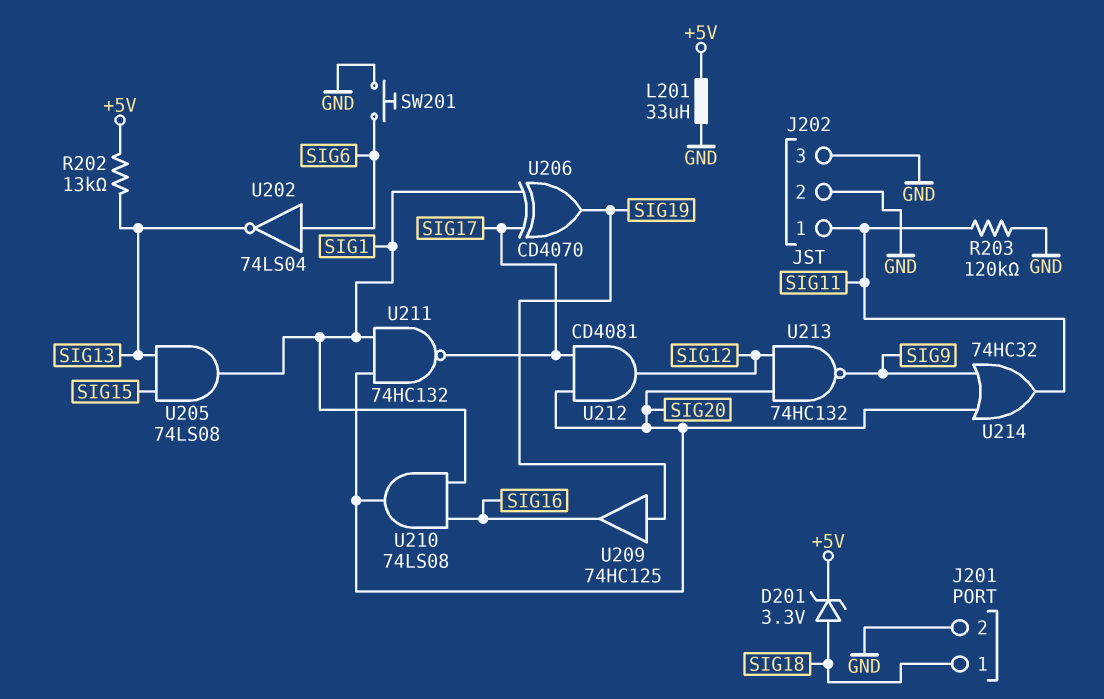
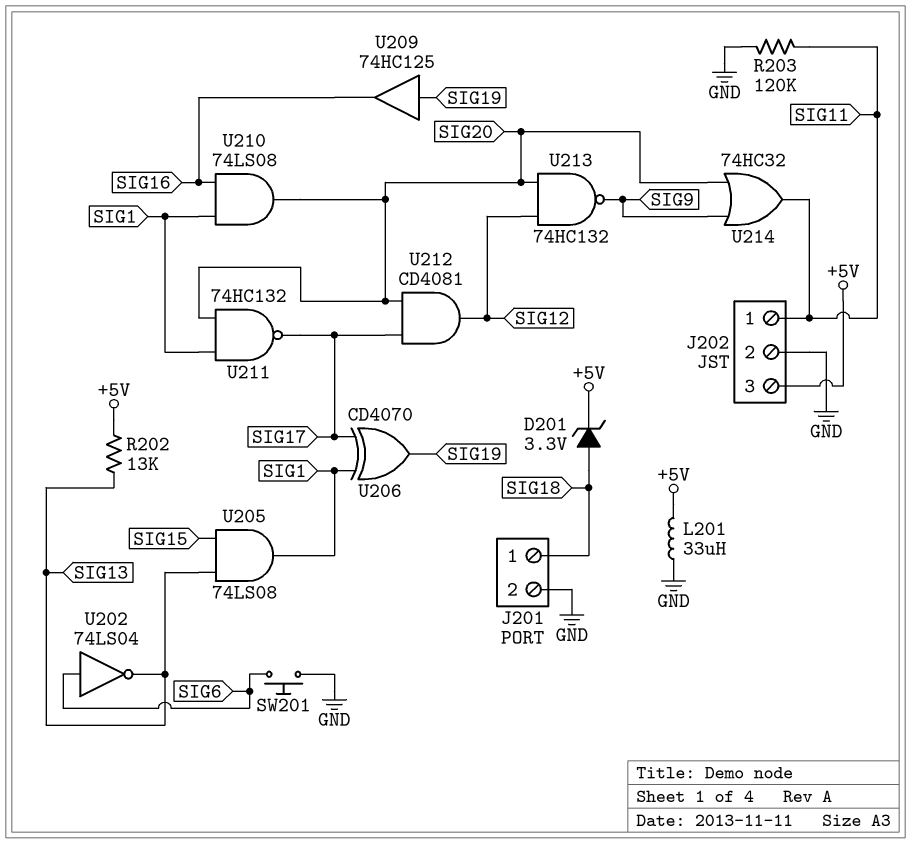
J202 pin 3: GND -> +5V

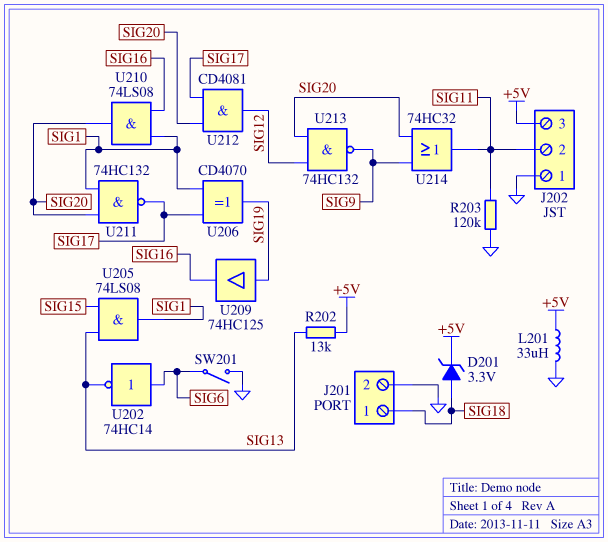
J202 pin 1: SIG11 -> GND
J202 pin 2: GND -> SIG11
SW201: button (GND, SIG6) -> switch (GND, SIG6)
U202: NOT 74LS04 (in SIG6, out SIG13) -> NOT 74HC14 (in SIG6, out SIG13)

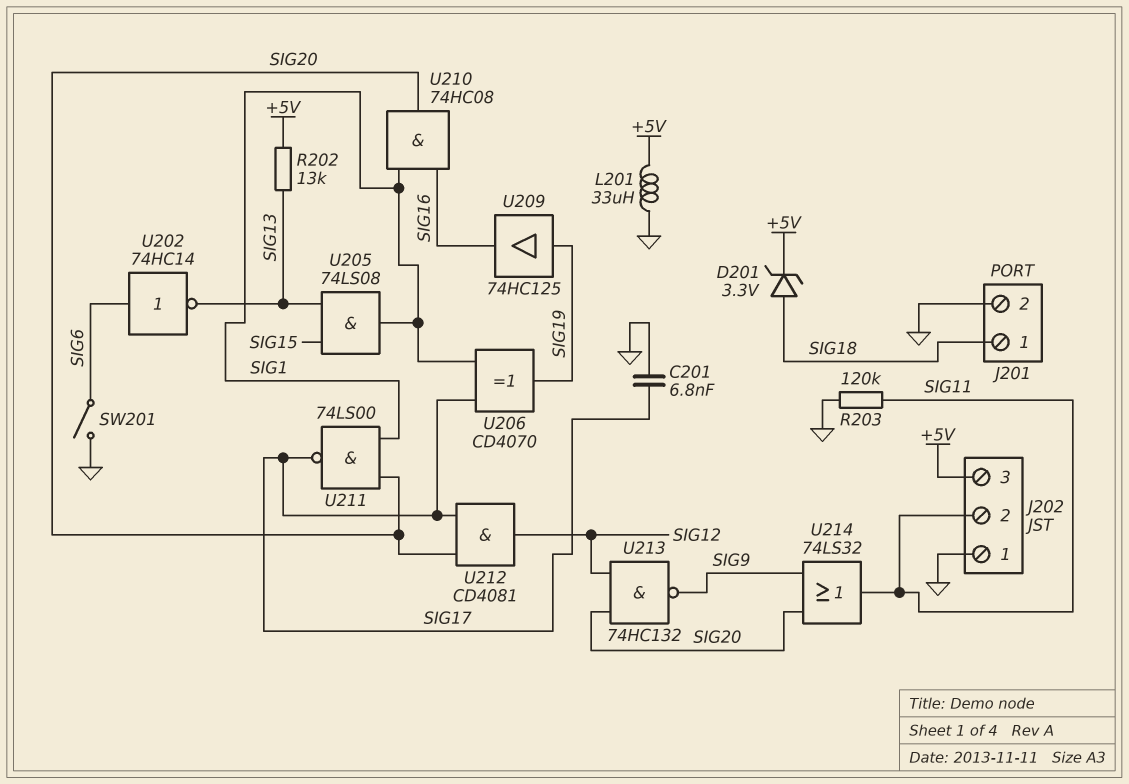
C201: none -> 6.8nF (GND, SIG17)
U210: AND 74LS08 (in SIG1, in SIG16, out SIG20) -> AND 74HC08 (in SIG1, in SIG16, out SIG20)
U211: NAND 74HC132 (in SIG1, in SIG20, out SIG17) -> NAND 74LS00 (in SIG1, in SIG20, out SIG17)
U214: OR 74HC32 (in SIG9, in SIG20, out SIG11) -> OR 74LS32 (in SIG9, in SIG20, out SIG11)

